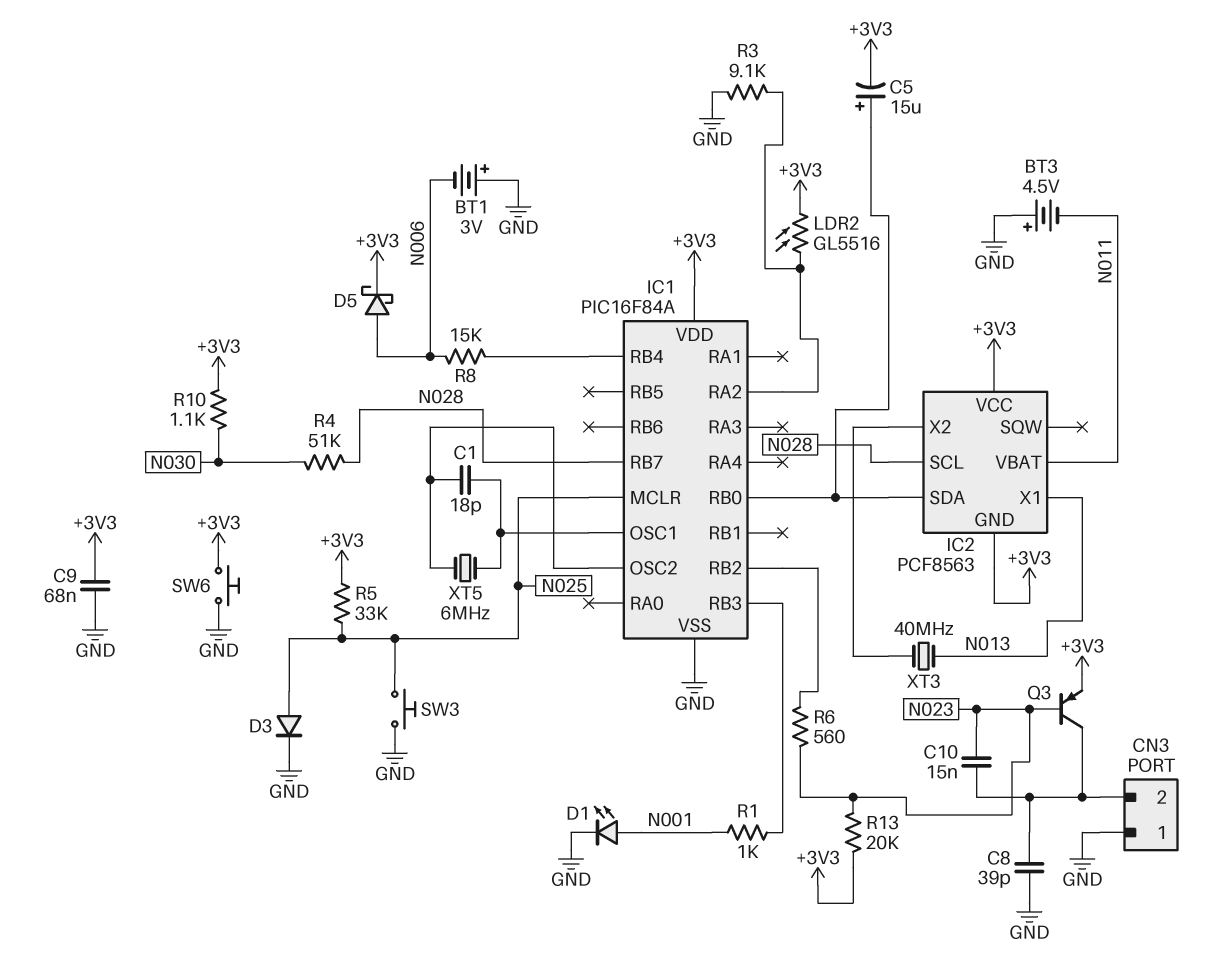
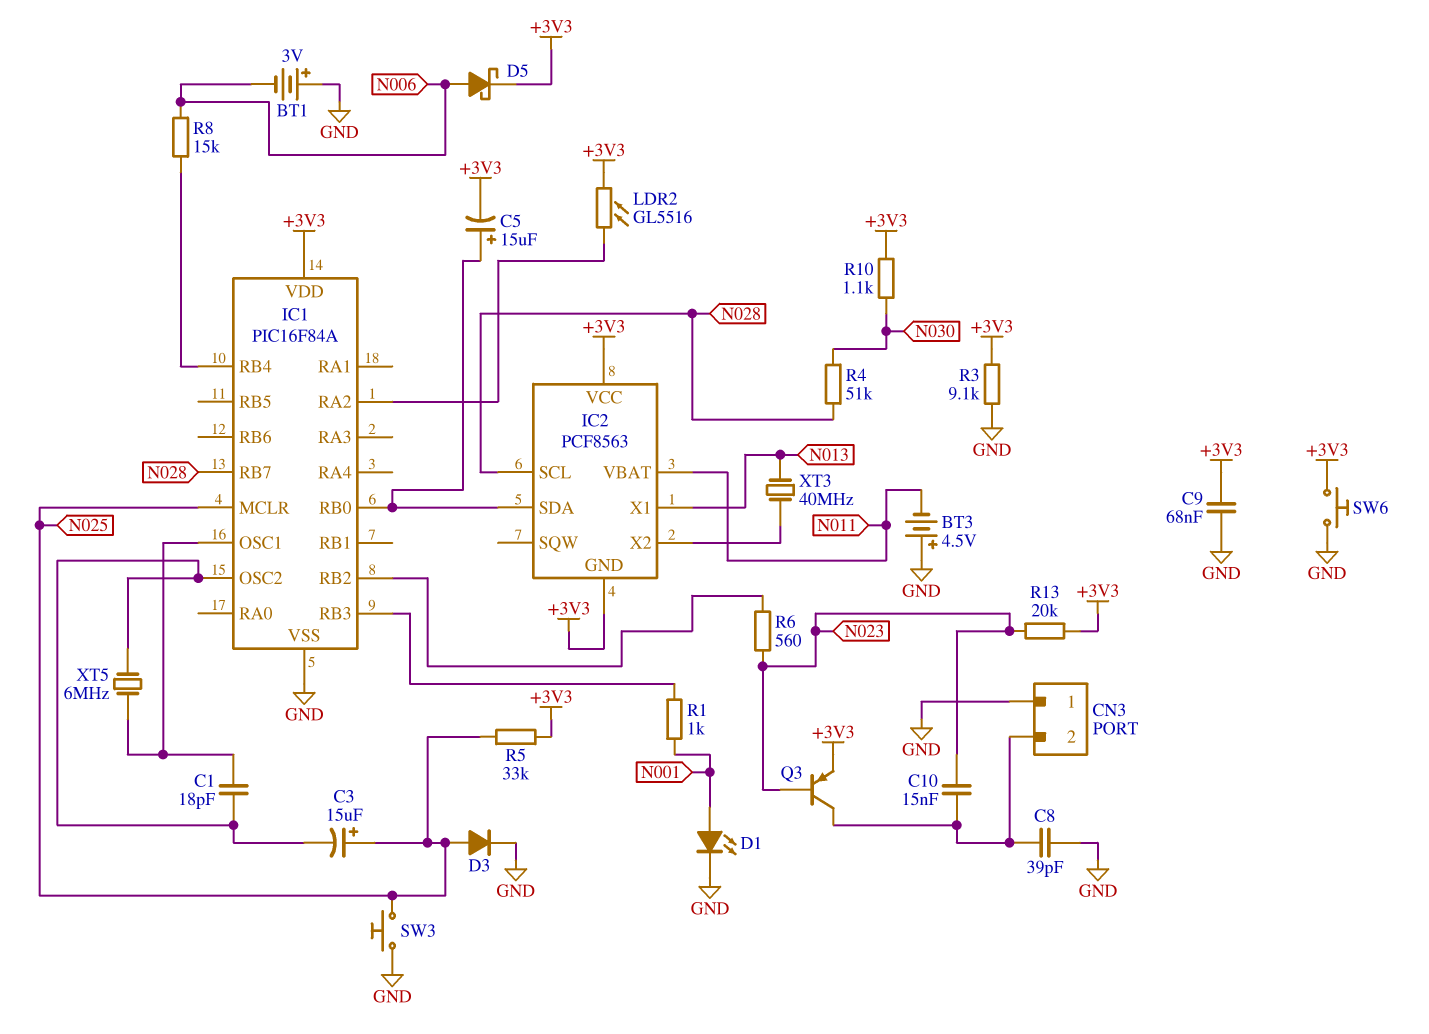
C3: none -> 15uF (plus N025, minus IC1/OSC2)
R3: 9.1k (GND, IC1/RA2) -> 9.1k (+3V3, GND)

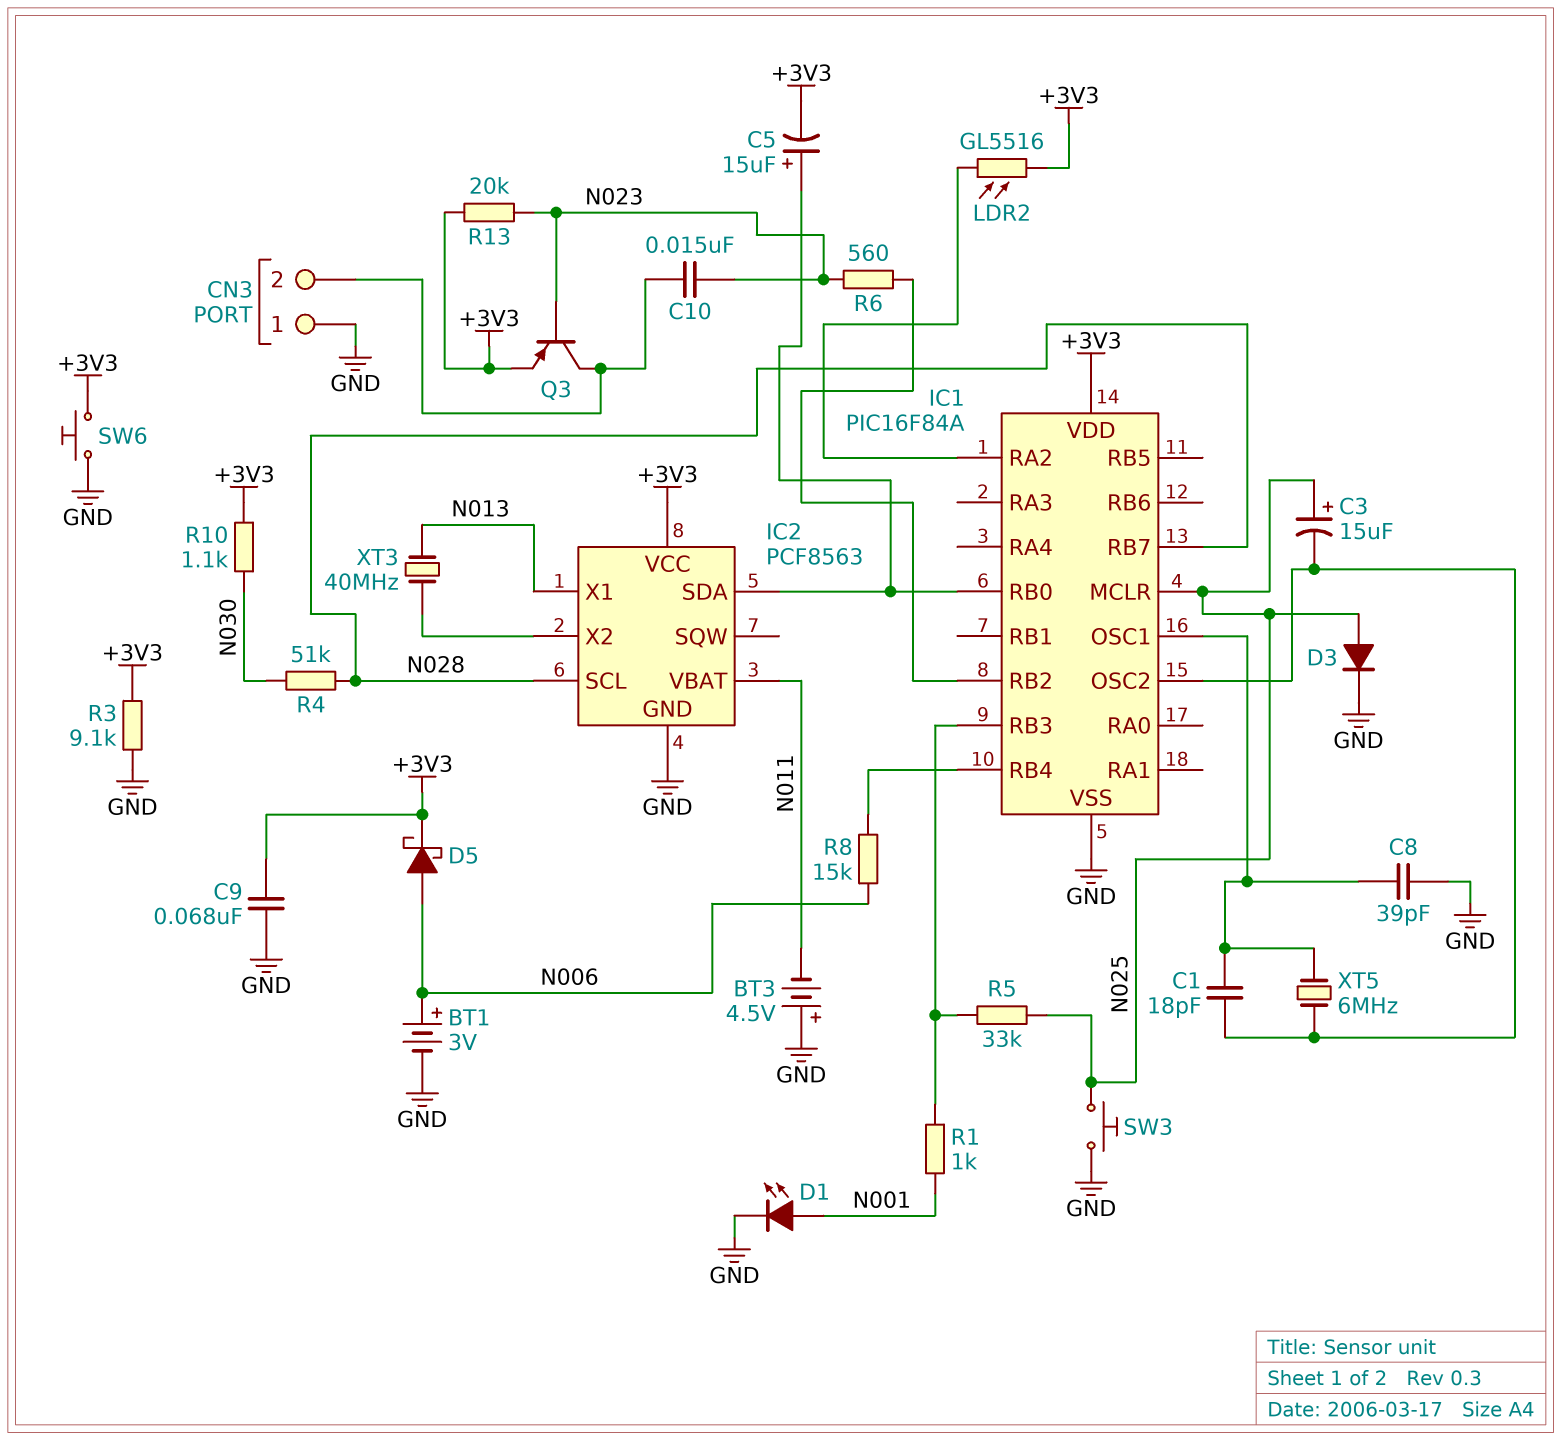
BT1: 3V (plus GND, minus N006) -> 3V (plus N006, minus GND)
C8: 39pF (CN3/2, GND) -> 39pF (GND, IC1/OSC1)
IC2 pin GND: +3V3 -> GND
R5: 33k (+3V3, N025) -> 33k (IC1/RB3, N025)

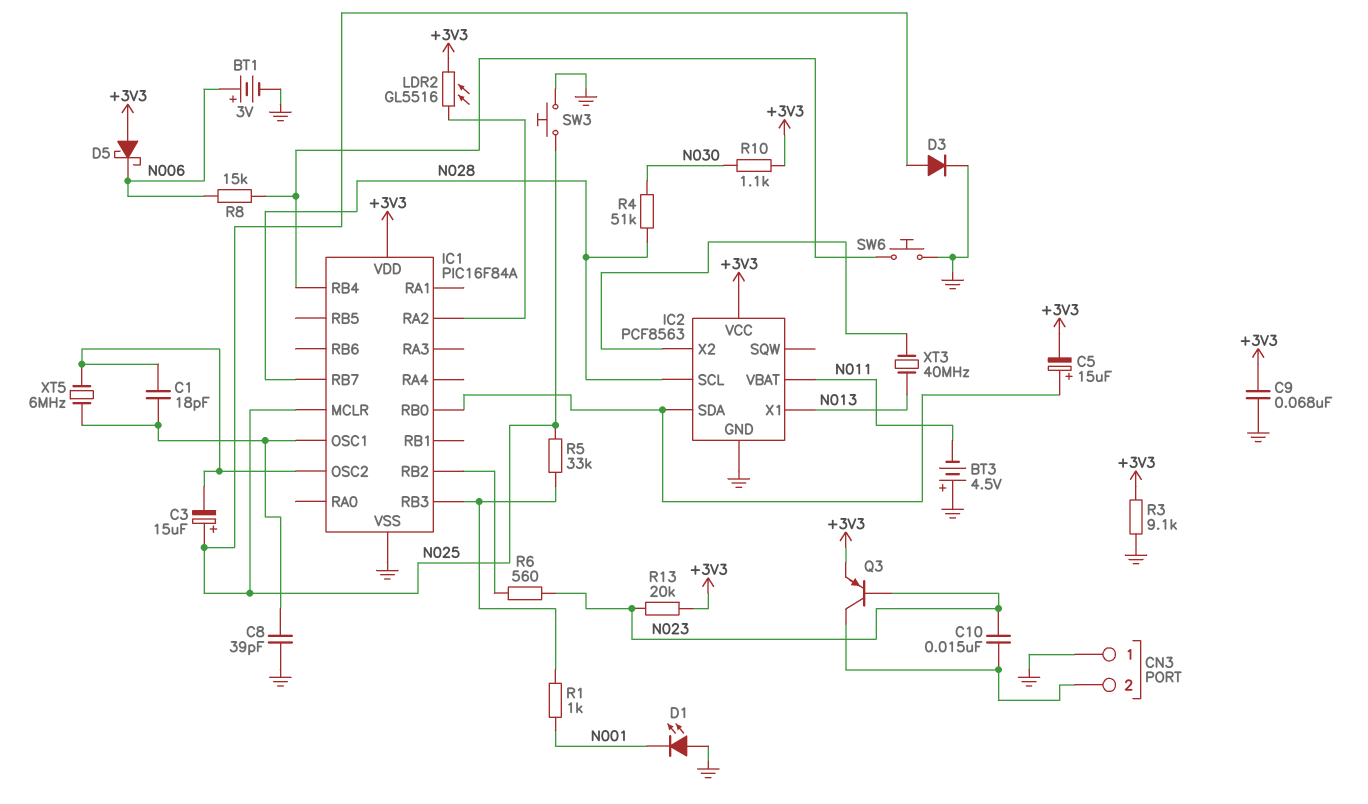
D1: LED (A N001, K GND) -> LED (A GND, K N001)
D5: schottky (A N006, K +3V3) -> schottky (A +3V3, K N006)
SW6: button (+3V3, GND) -> button (GND, IC1/RB4)

